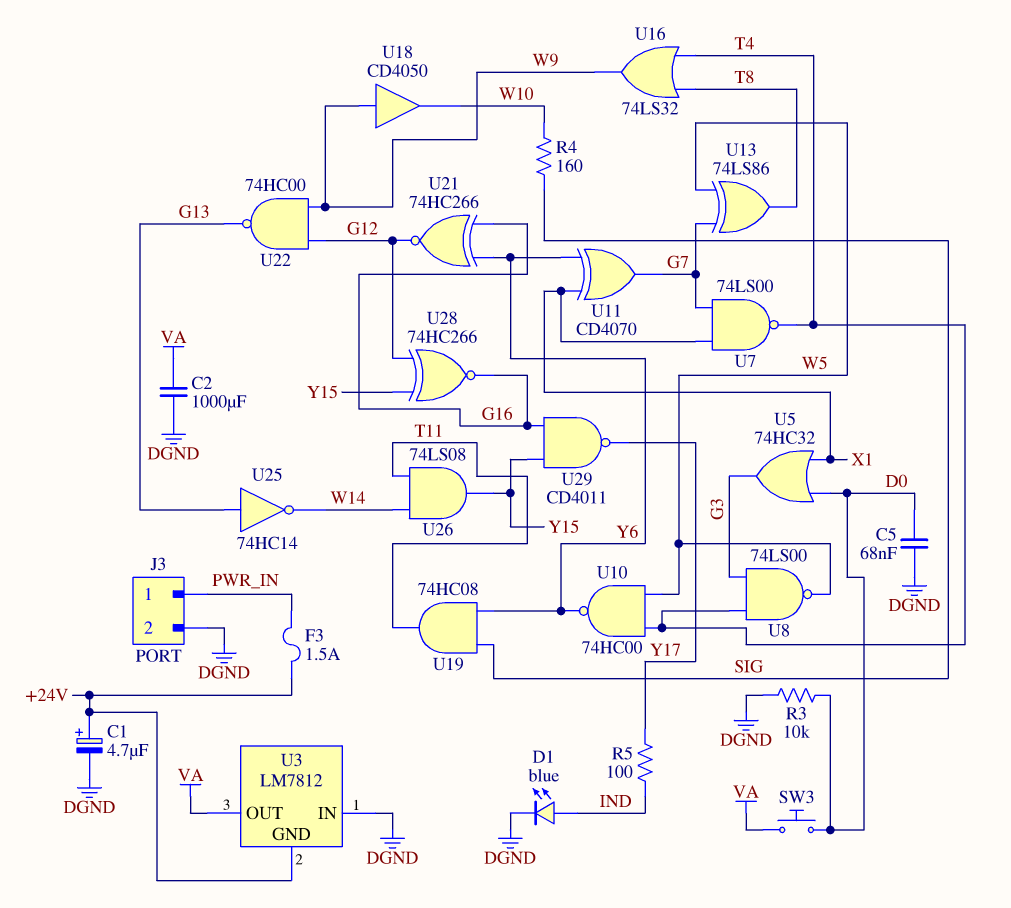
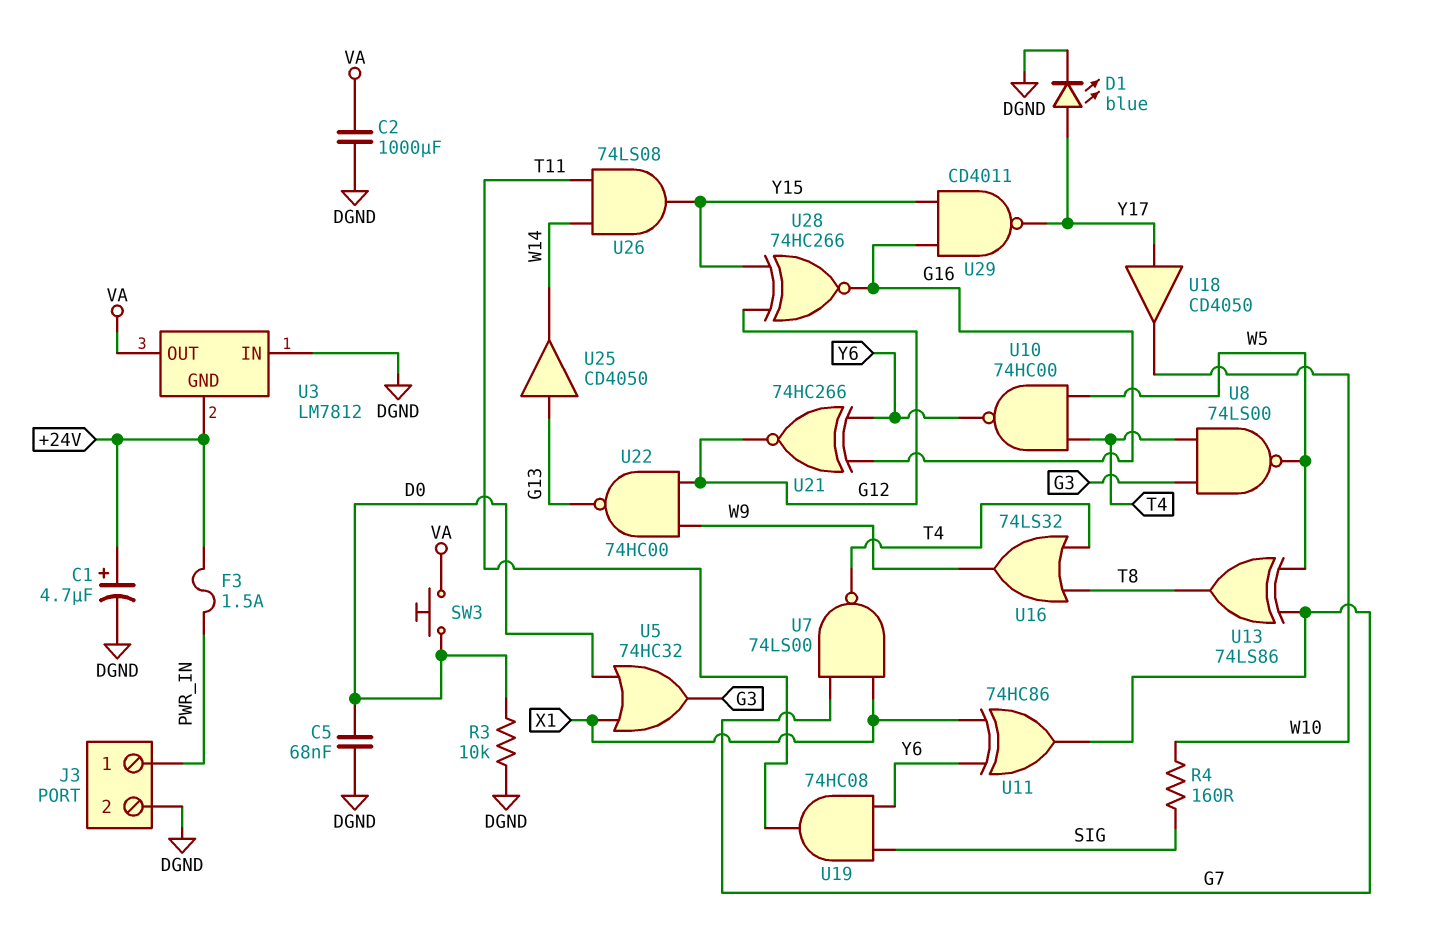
D1: LED blue (A IND, K DGND) -> LED blue (A Y17, K DGND)
R5: 100 (IND, Y17) -> none
U11: XOR CD4070 (in X1, in Y6, out G7) -> XOR 74HC86 (in X1, in Y6, out G7)
U18: buffer CD4050 (in W9, out W10) -> buffer CD4050 (in Y17, out W10)
U25: NOT 74HC14 (in G13, out W14) -> buffer CD4050 (in G13, out W14)

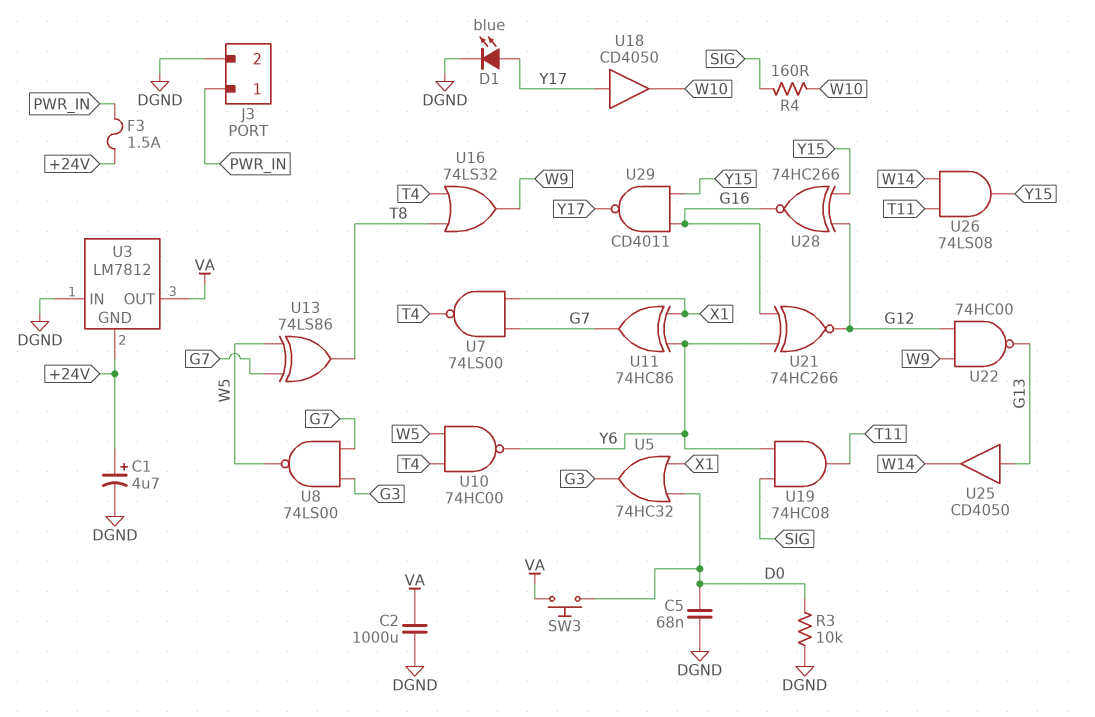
U8: NAND 74LS00 (in G3, in T4, out W5) -> NAND 74LS00 (in G3, in G7, out W5)

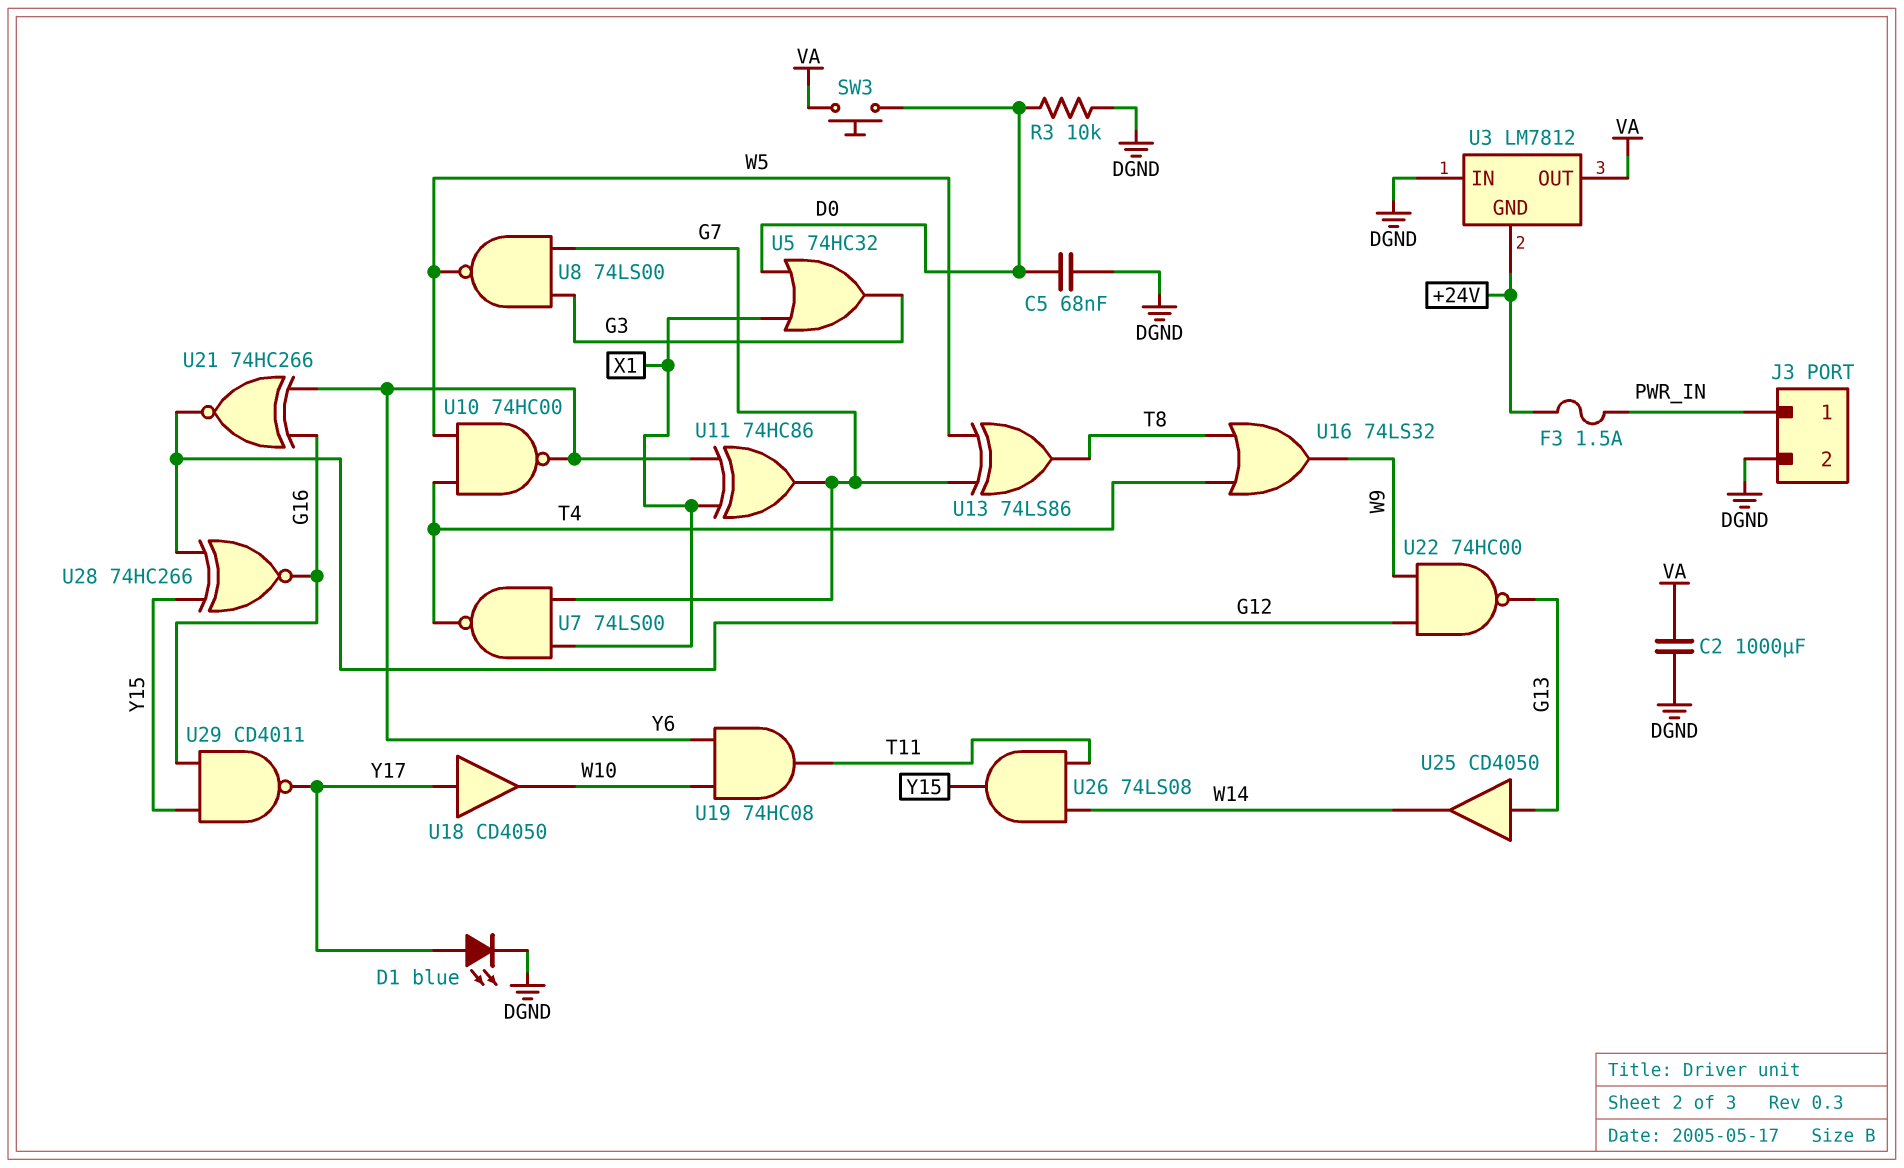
C1: 4.7uF (plus +24V, minus DGND) -> none
R4: 160 (SIG, W10) -> none
U19: AND 74HC08 (in SIG, in Y6, out T11) -> AND 74HC08 (in W10, in Y6, out T11)

